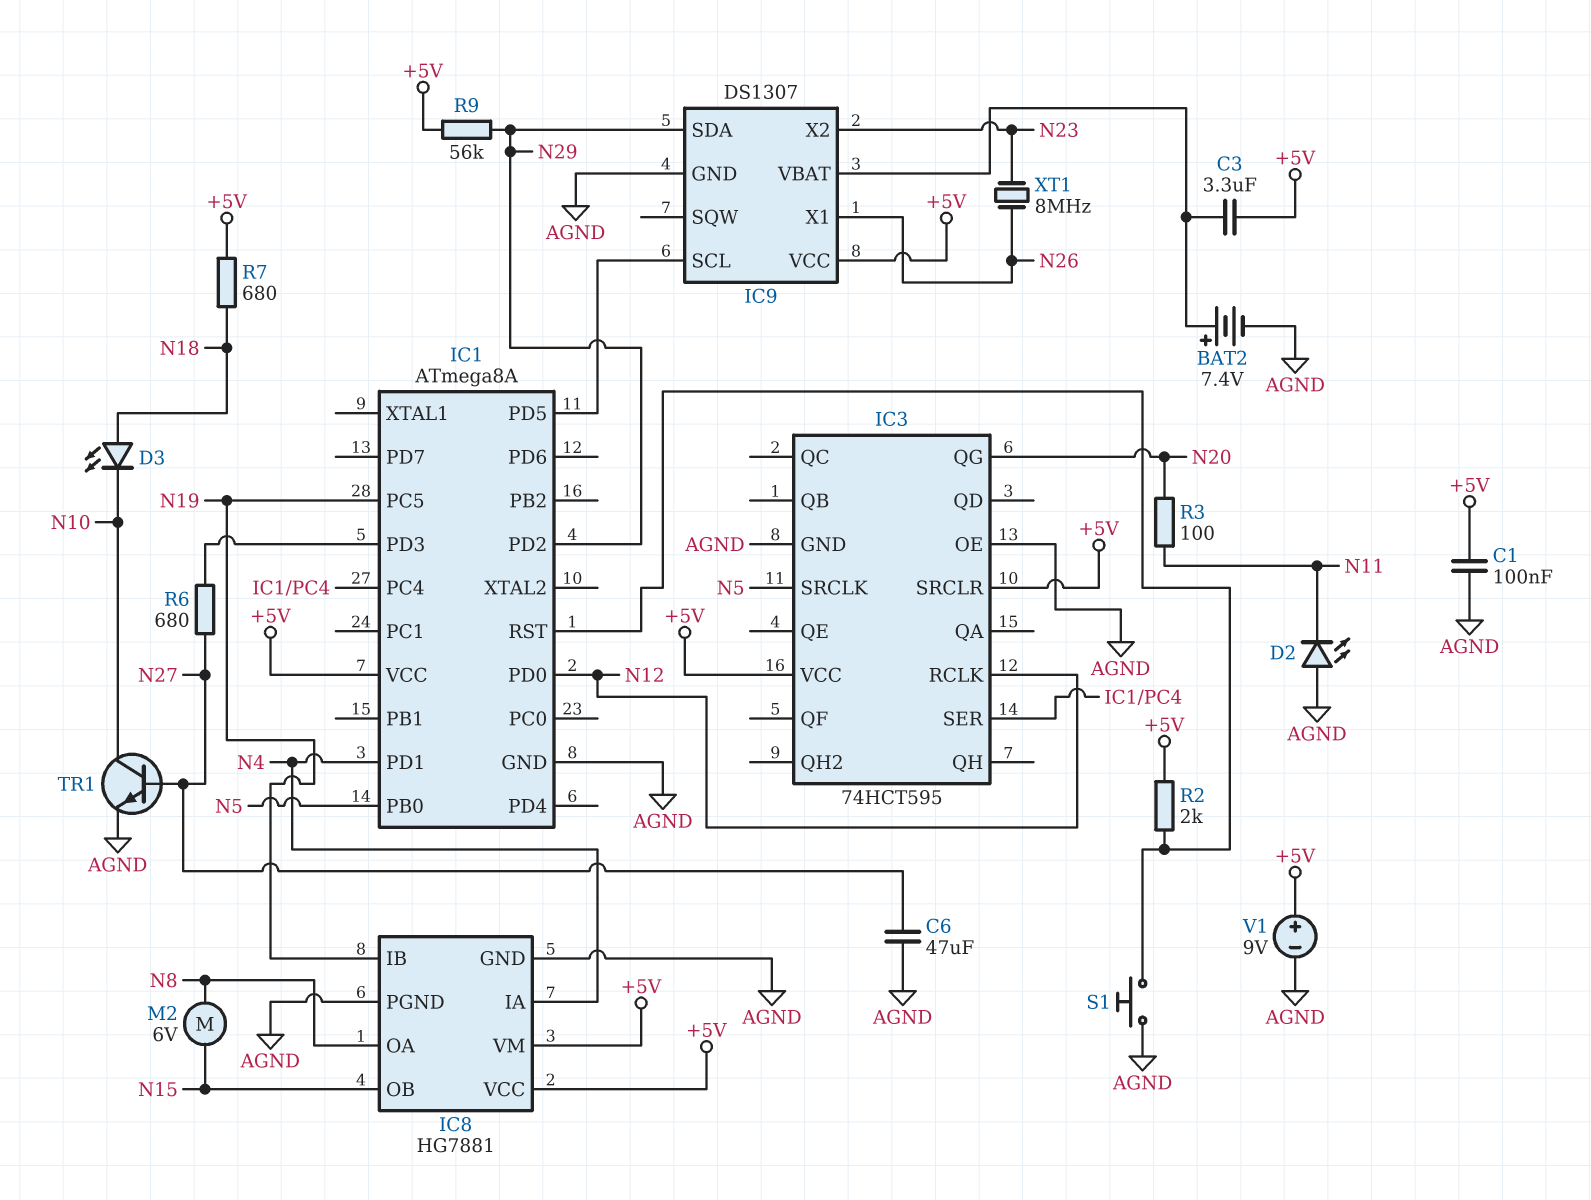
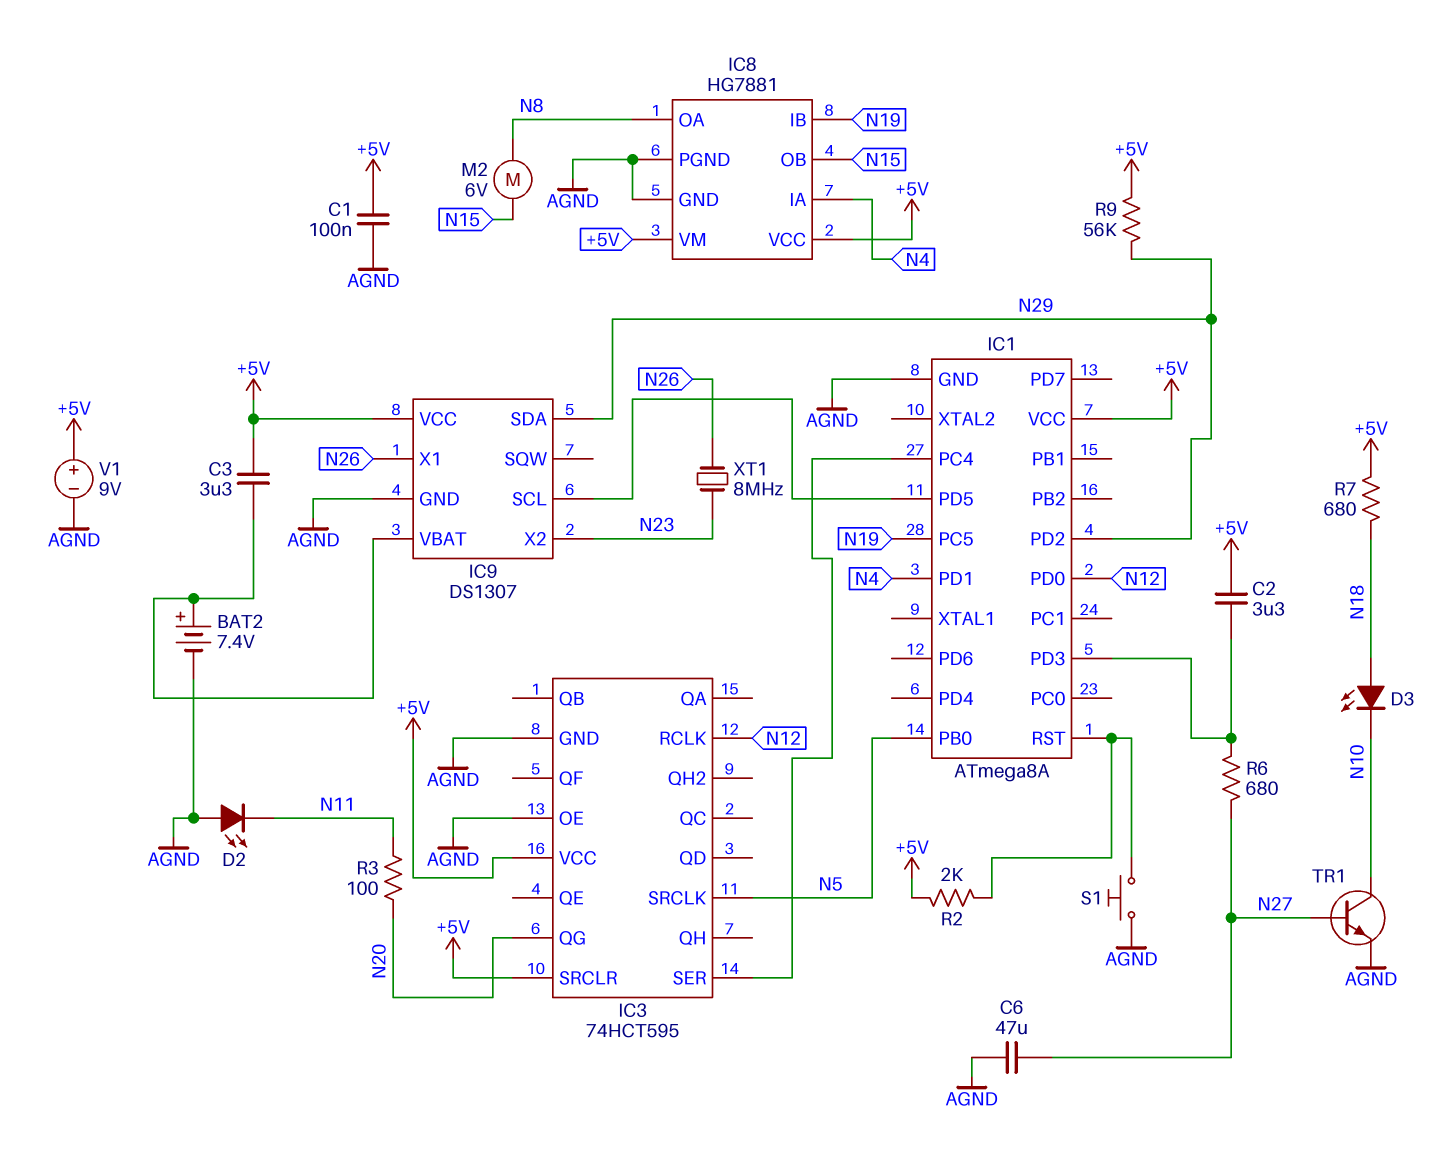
C2: none -> 3.3uF (+5V, IC1/PD3)

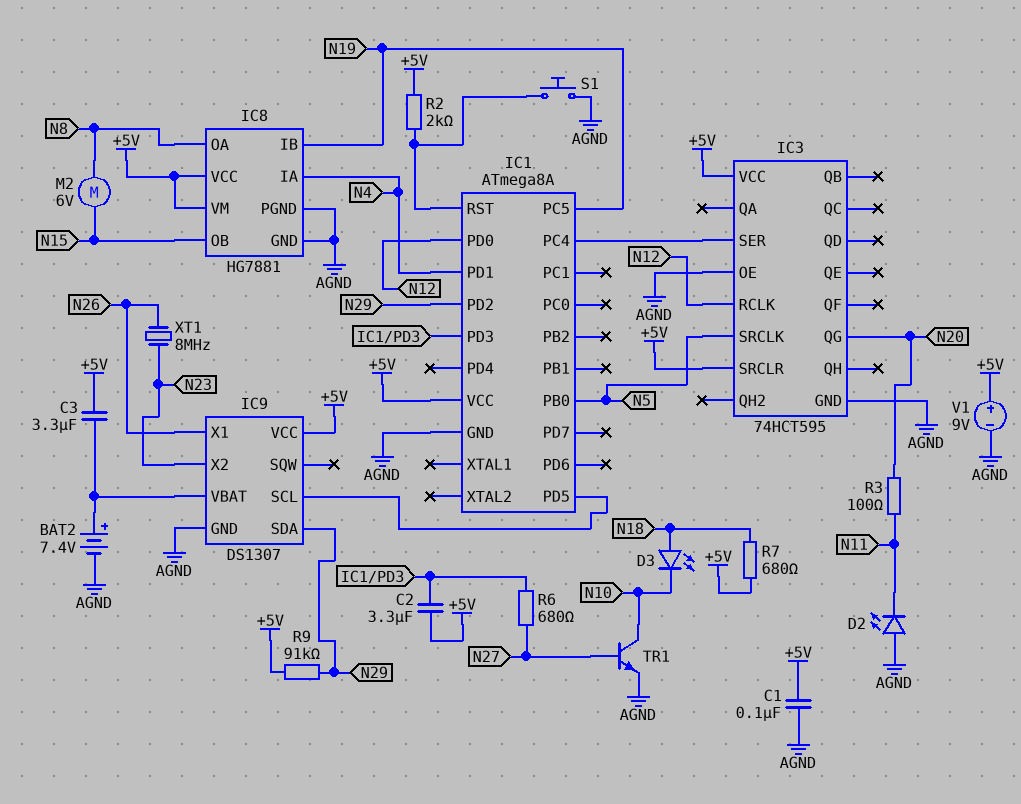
C6: 47uF (AGND, N27) -> none
R9: 56k (+5V, N29) -> 91k (+5V, N29)

